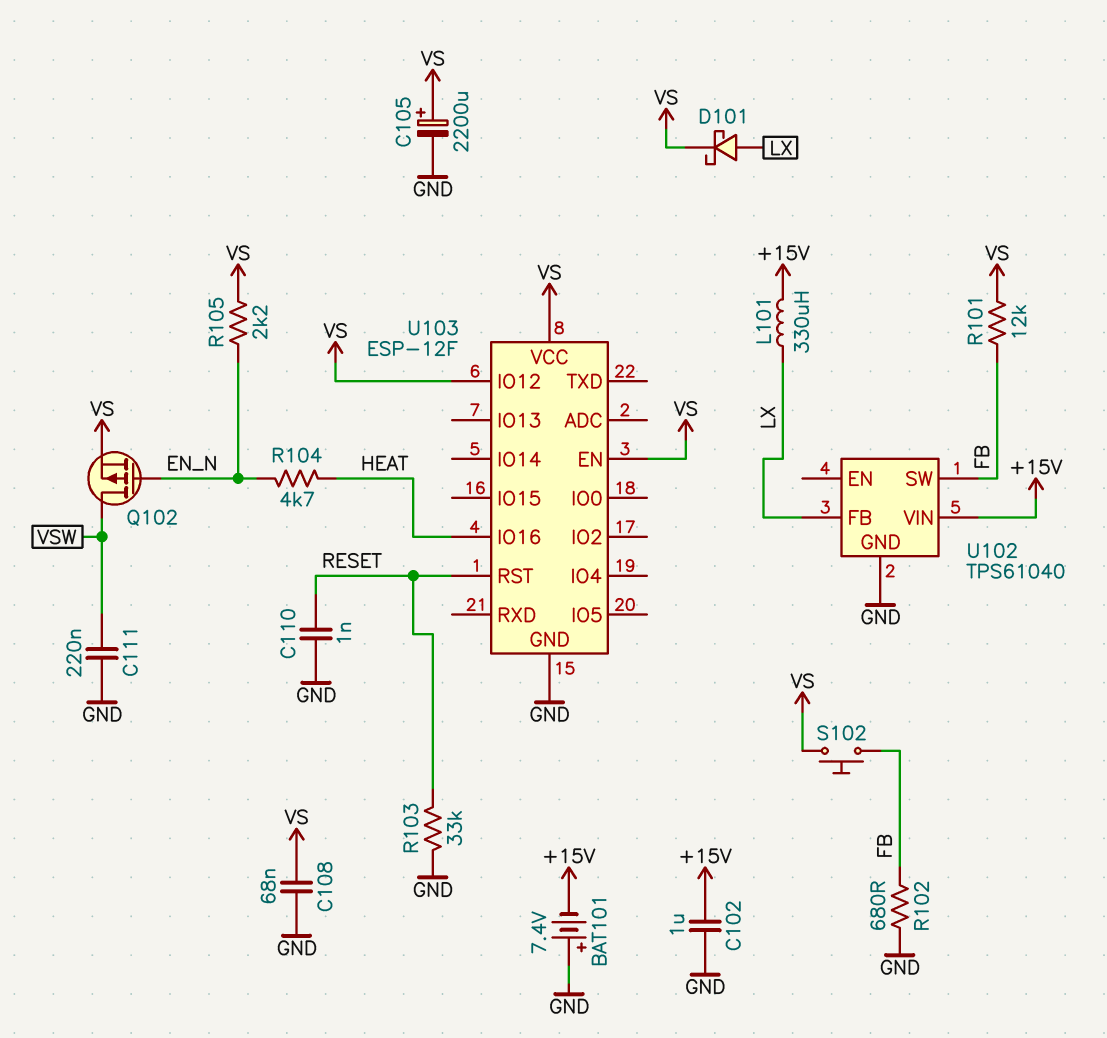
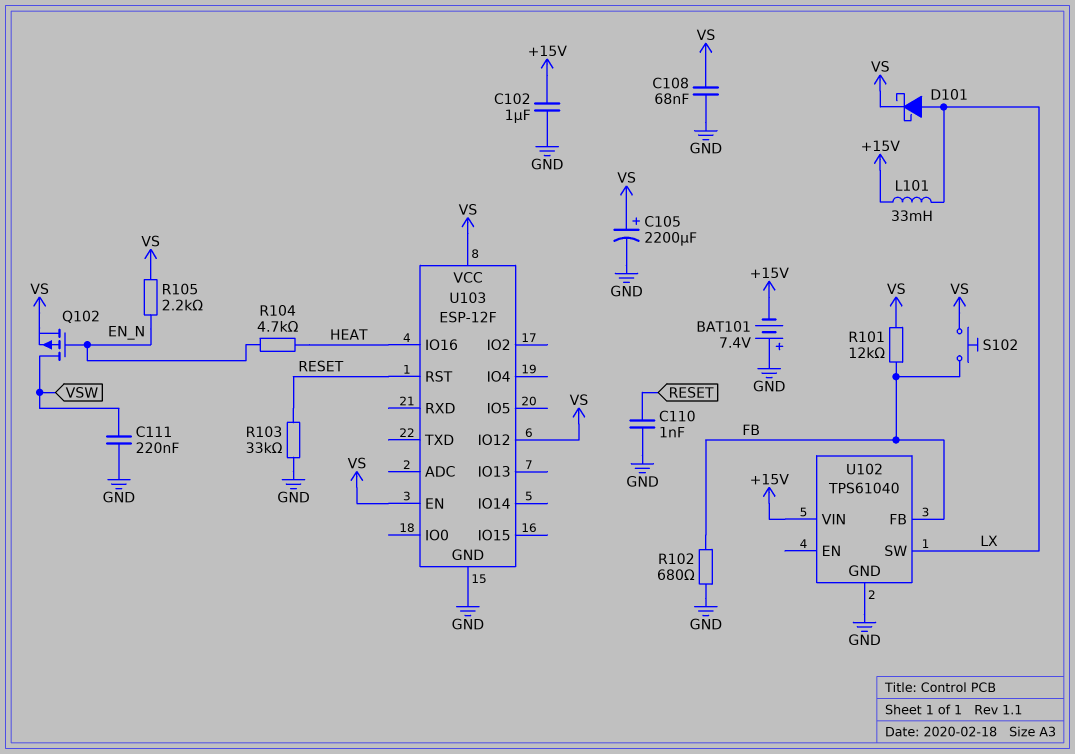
L101: 330uH (+15V, LX) -> 33mH (+15V, LX)
U102 pin FB: LX -> FB
U102 pin SW: FB -> LX

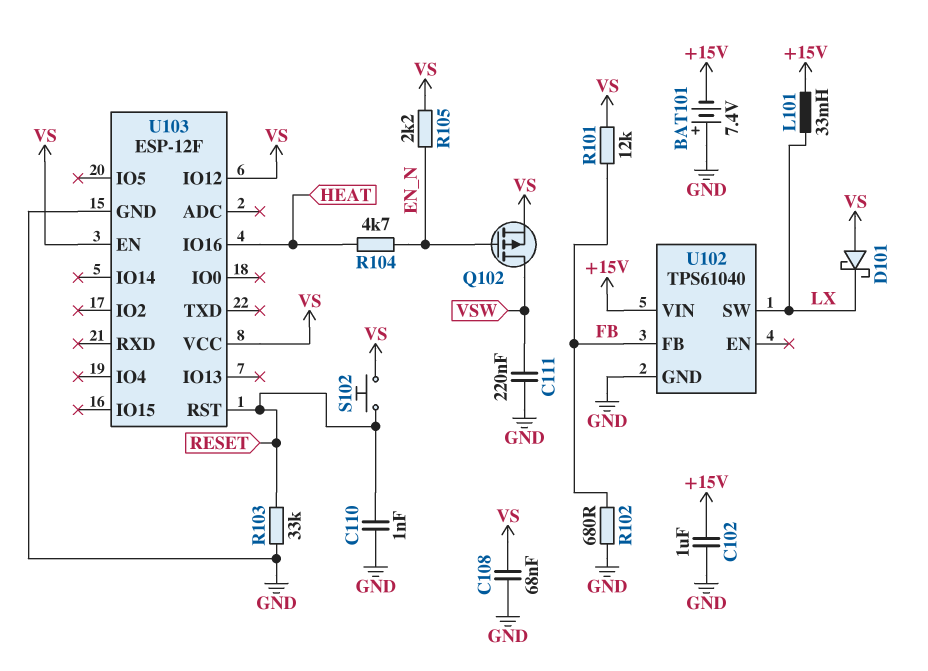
C105: 2200uF (plus VS, minus GND) -> none
D101: schottky (A LX, K VS) -> schottky (A VS, K LX)
S102: button (FB, VS) -> button (RESET, VS)

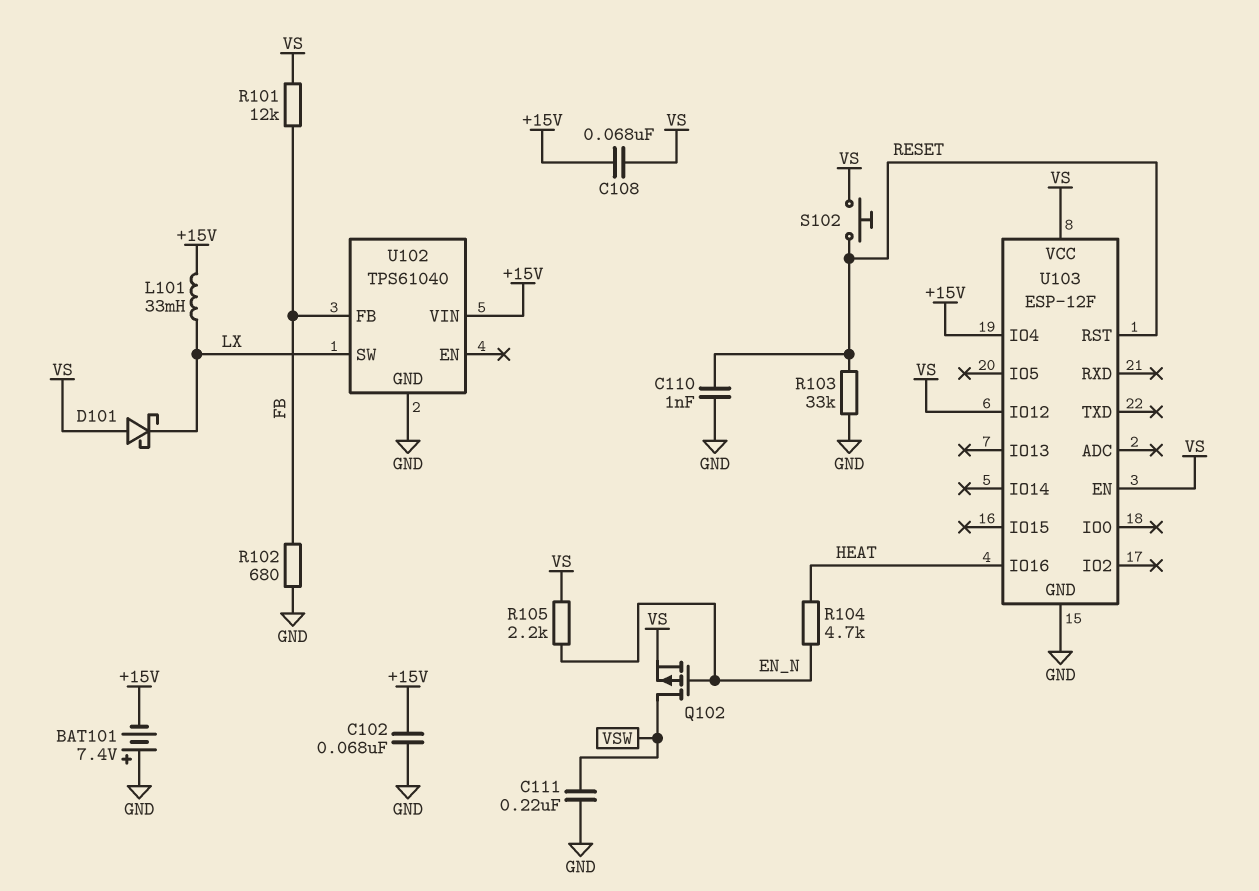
C102: 1uF (+15V, GND) -> 68nF (+15V, GND)
C108: 68nF (GND, VS) -> 68nF (+15V, VS)
U103 pin IO4: none -> +15V

